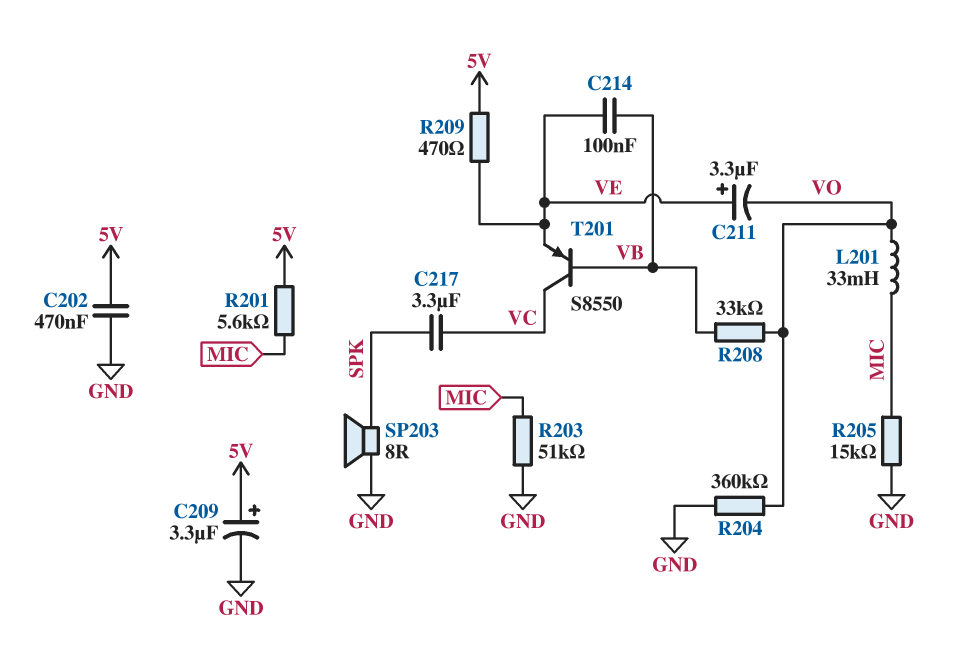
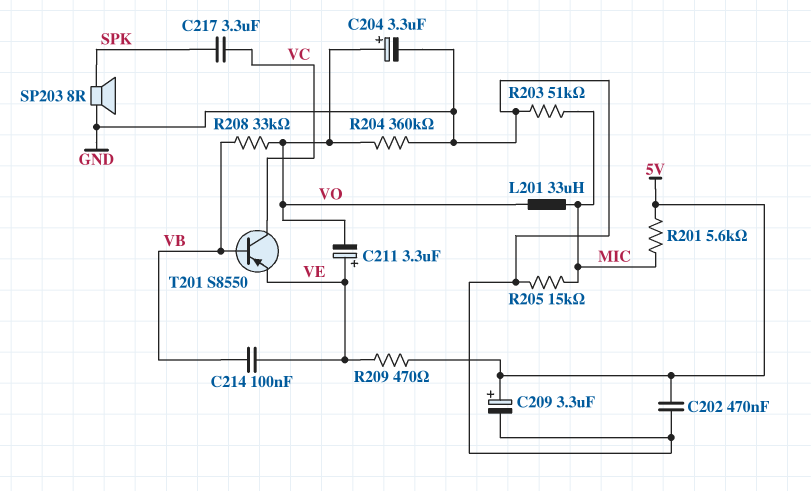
C204: none -> 3.3uF (plus VO, minus GND)
L201: 33mH (MIC, VO) -> 33uH (MIC, VO)

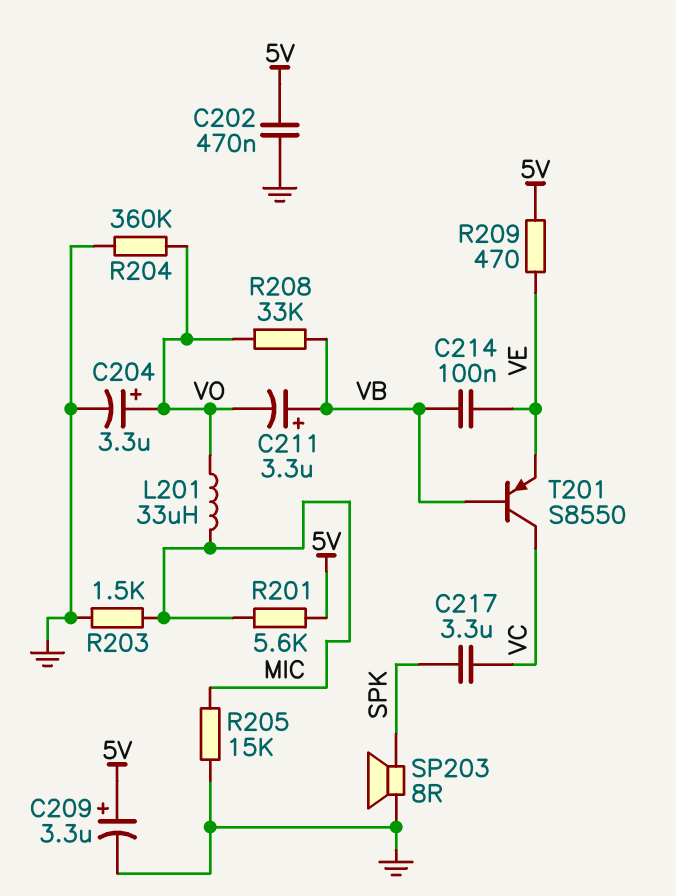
C211: 3.3uF (plus VE, minus VO) -> 3.3uF (plus VB, minus VO)
R203: 51k (GND, MIC) -> 1.5k (GND, MIC)

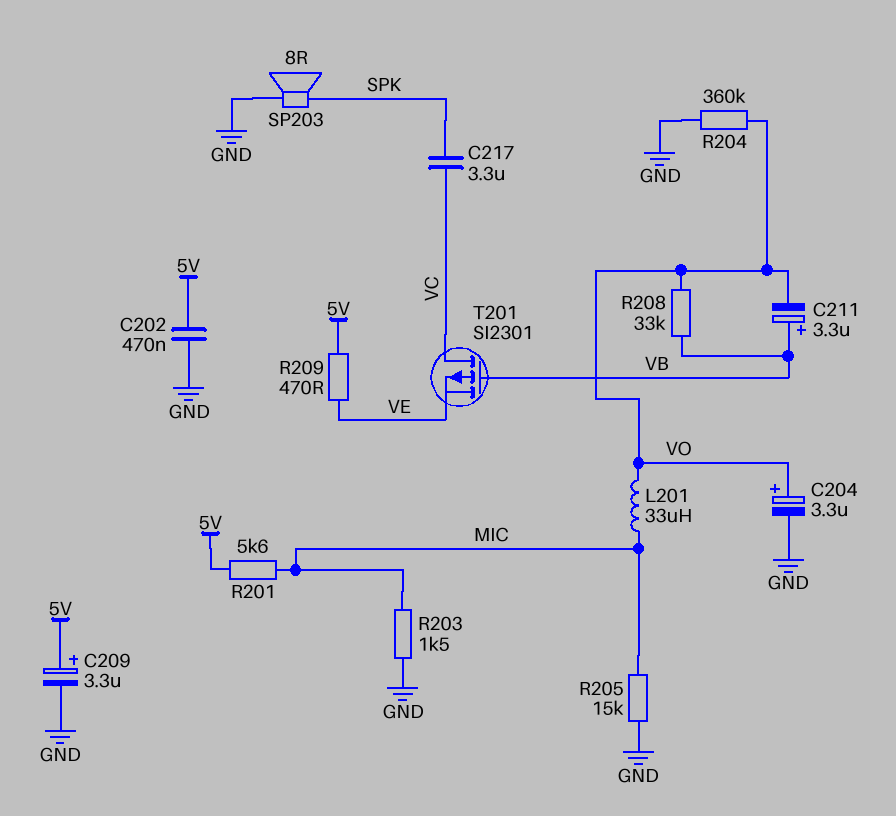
C214: 100nF (VB, VE) -> none
T201: PNP S8550 (B VB, C VC, E VE) -> PMOS SI2301 (G VB, D VC, S VE)

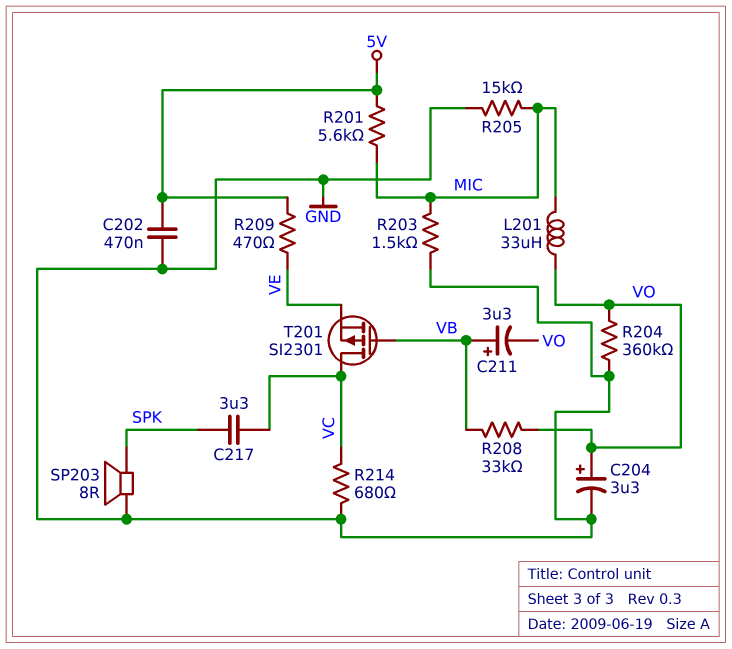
C209: 3.3uF (plus 5V, minus GND) -> none
R214: none -> 680 (GND, VC)

